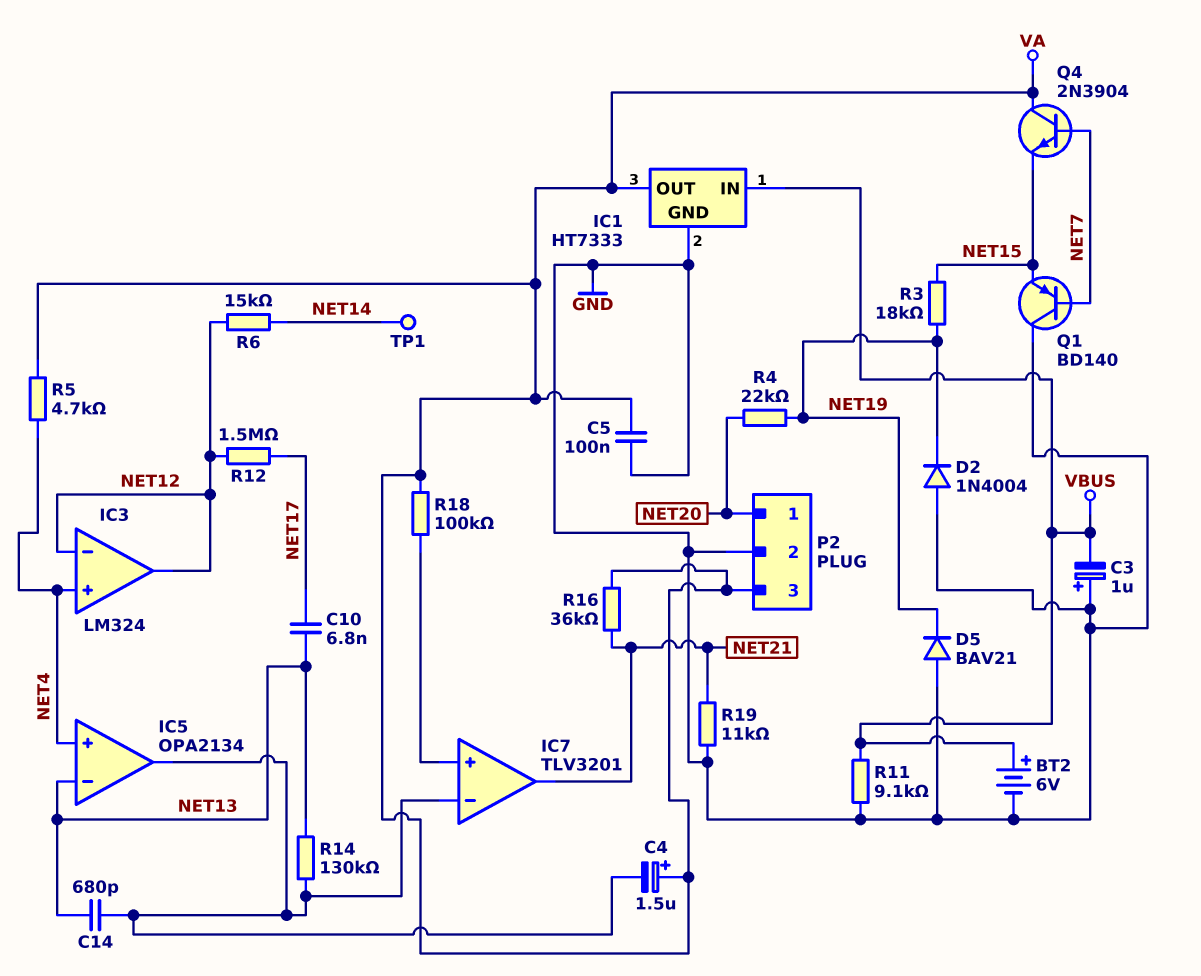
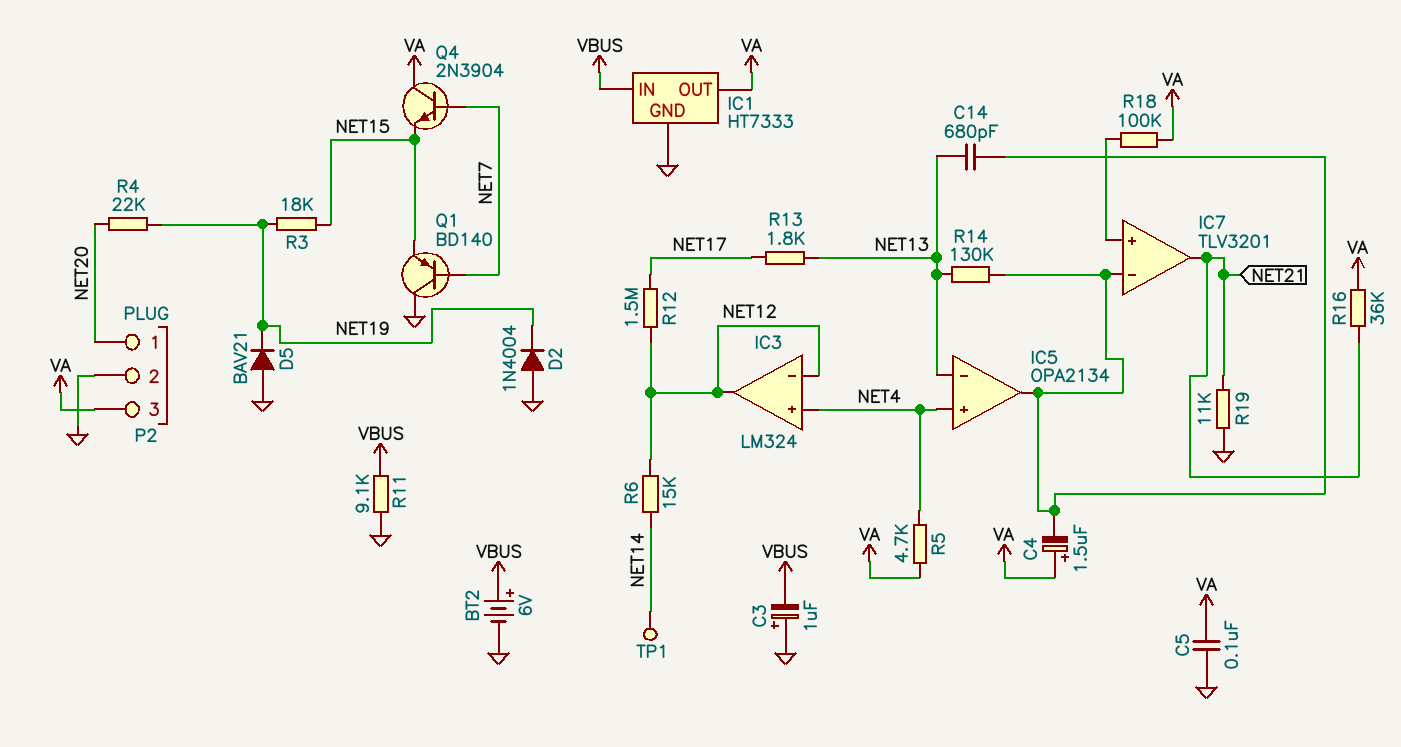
C10: 6.8nF (NET13, NET17) -> none
R13: none -> 1.8k (NET13, NET17)

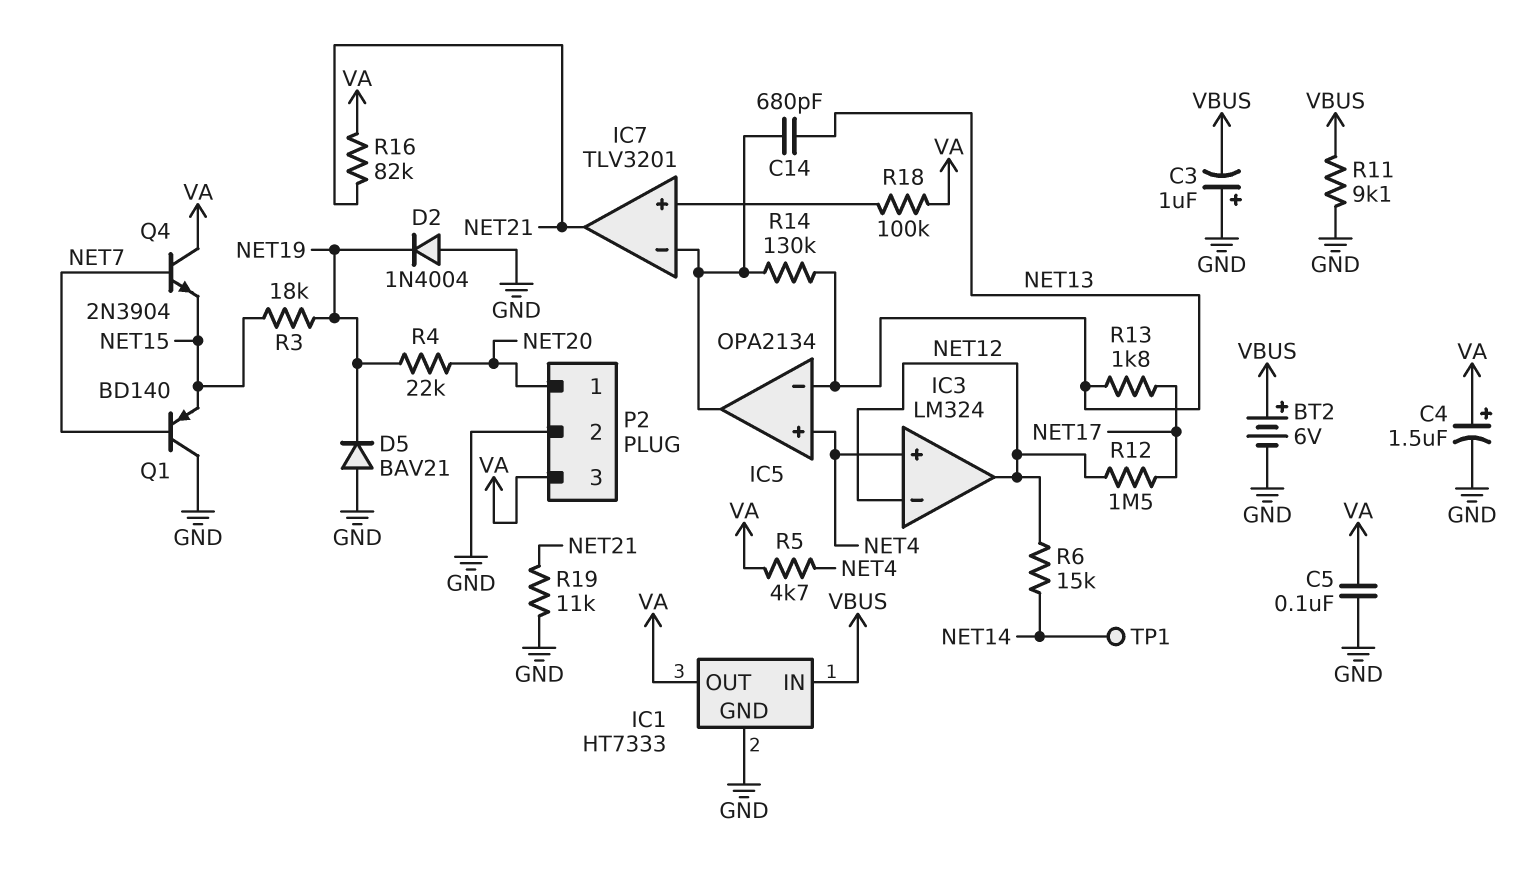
C4: 1.5uF (plus VA, minus IC5/out) -> 1.5uF (plus VA, minus GND)
R16: 36k (NET21, VA) -> 82k (NET21, VA)

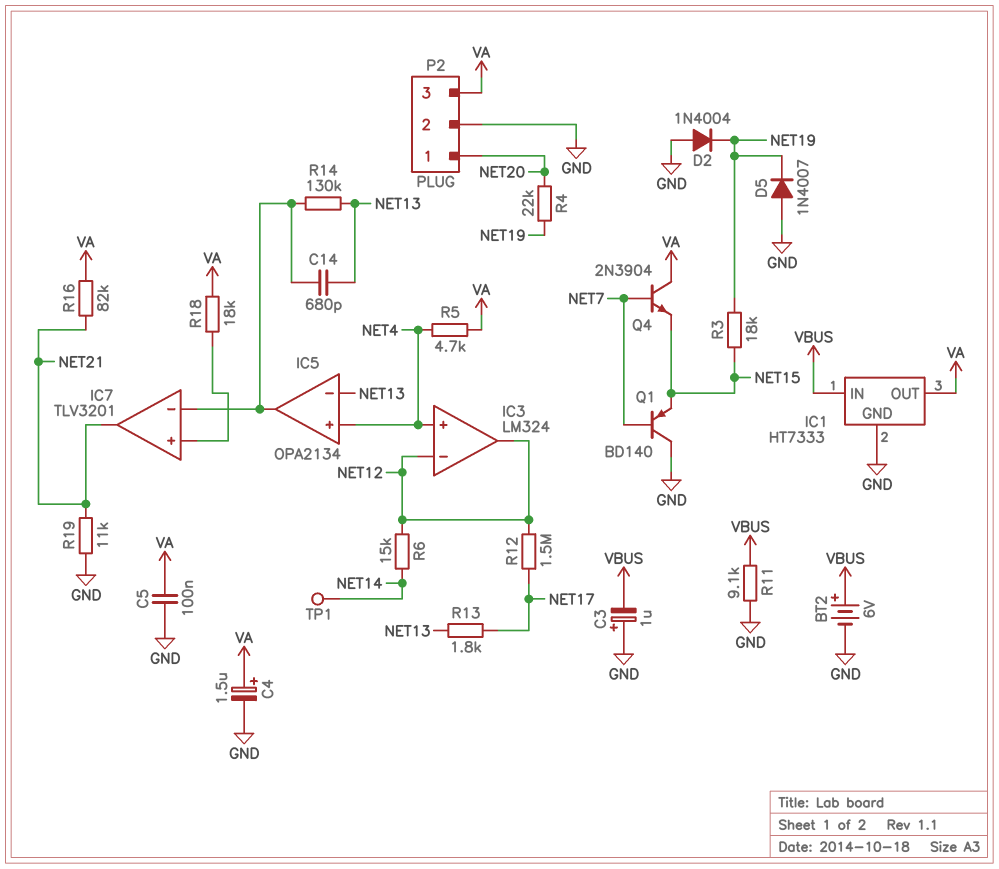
D5: diode BAV21 (A GND, K NET19) -> diode 1N4007 (A GND, K NET19)
R18: 100k (IC7/in+, VA) -> 18k (IC7/in+, VA)

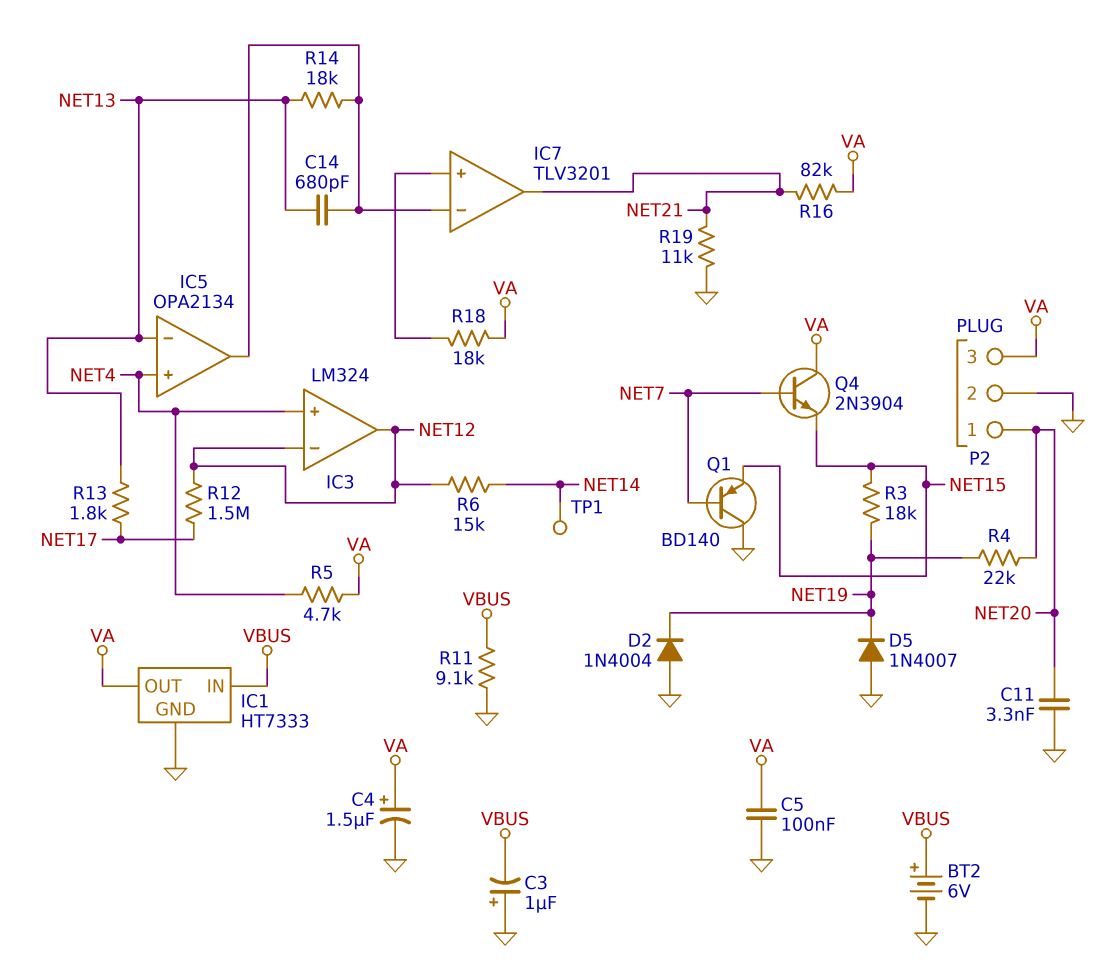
C11: none -> 3.3nF (GND, NET20)
R14: 130k (IC5/out, NET13) -> 18k (IC5/out, NET13)

